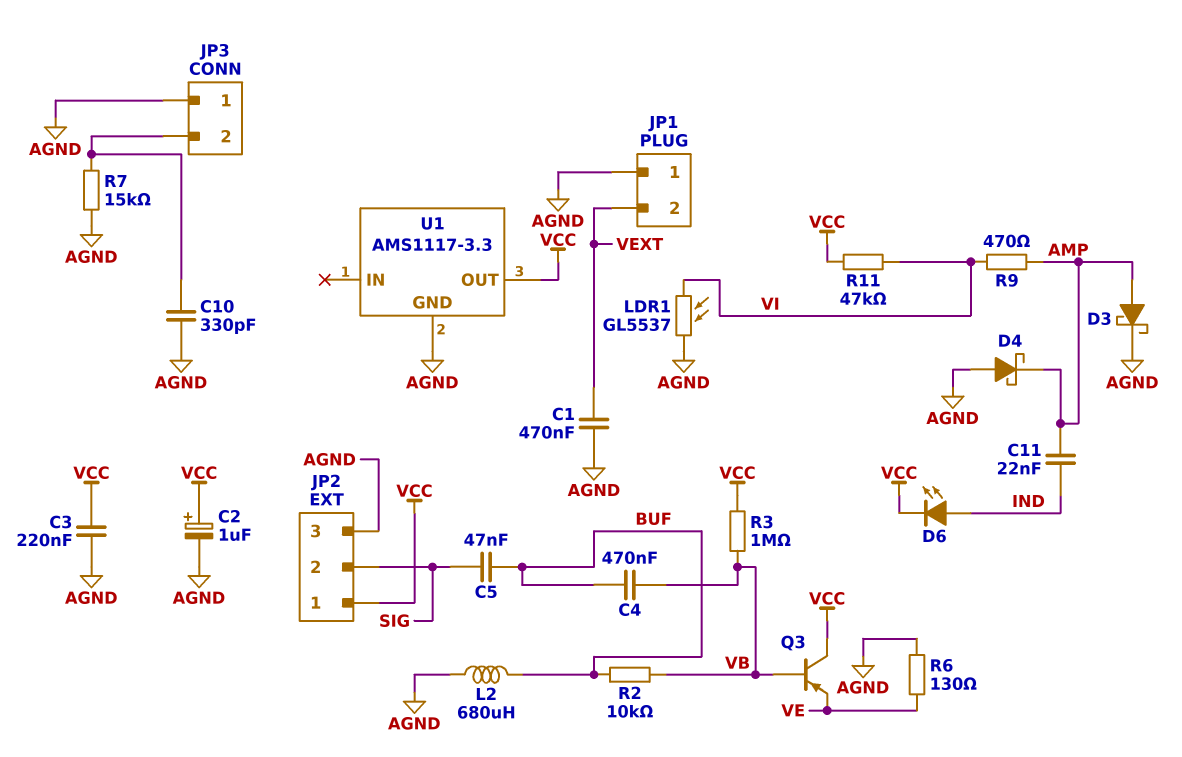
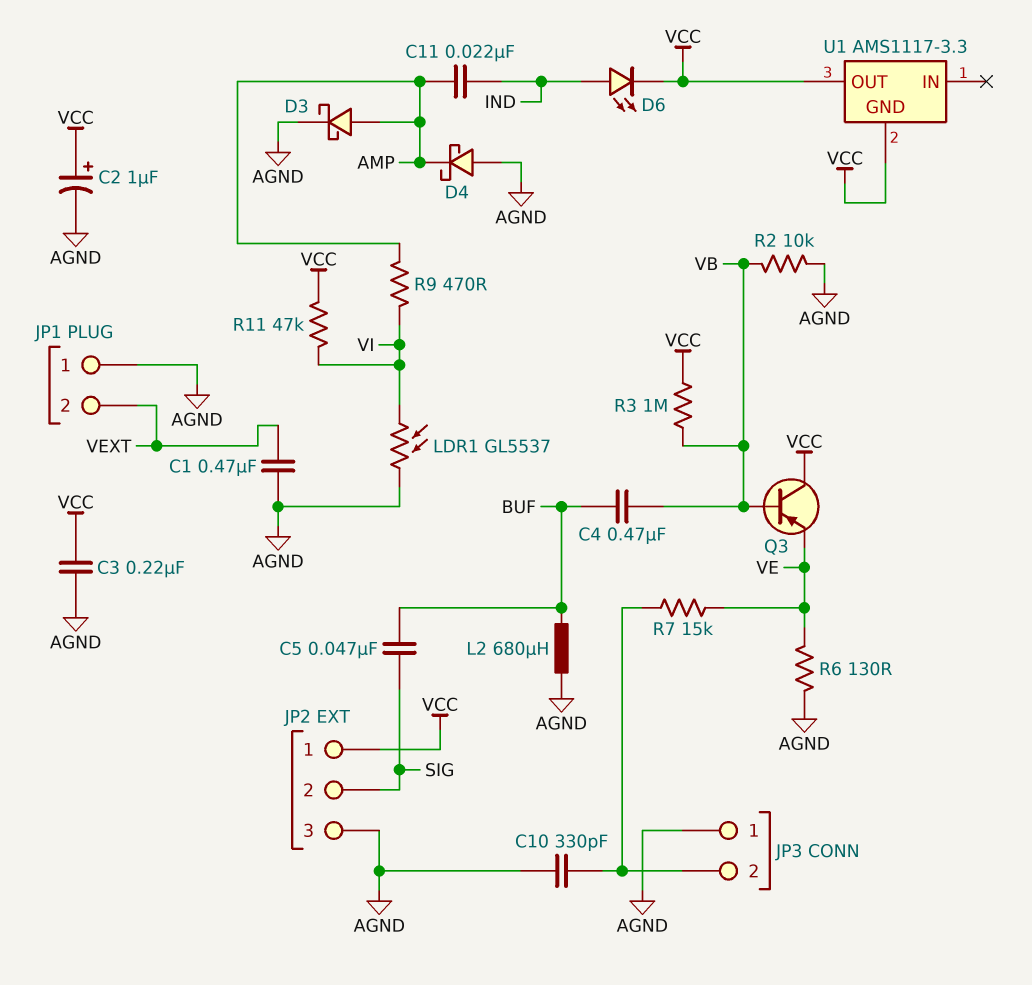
R2: 10k (BUF, VB) -> 10k (AGND, VB)
R7: 15k (AGND, JP3/2) -> 15k (JP3/2, VE)
U1 pin GND: AGND -> VCC

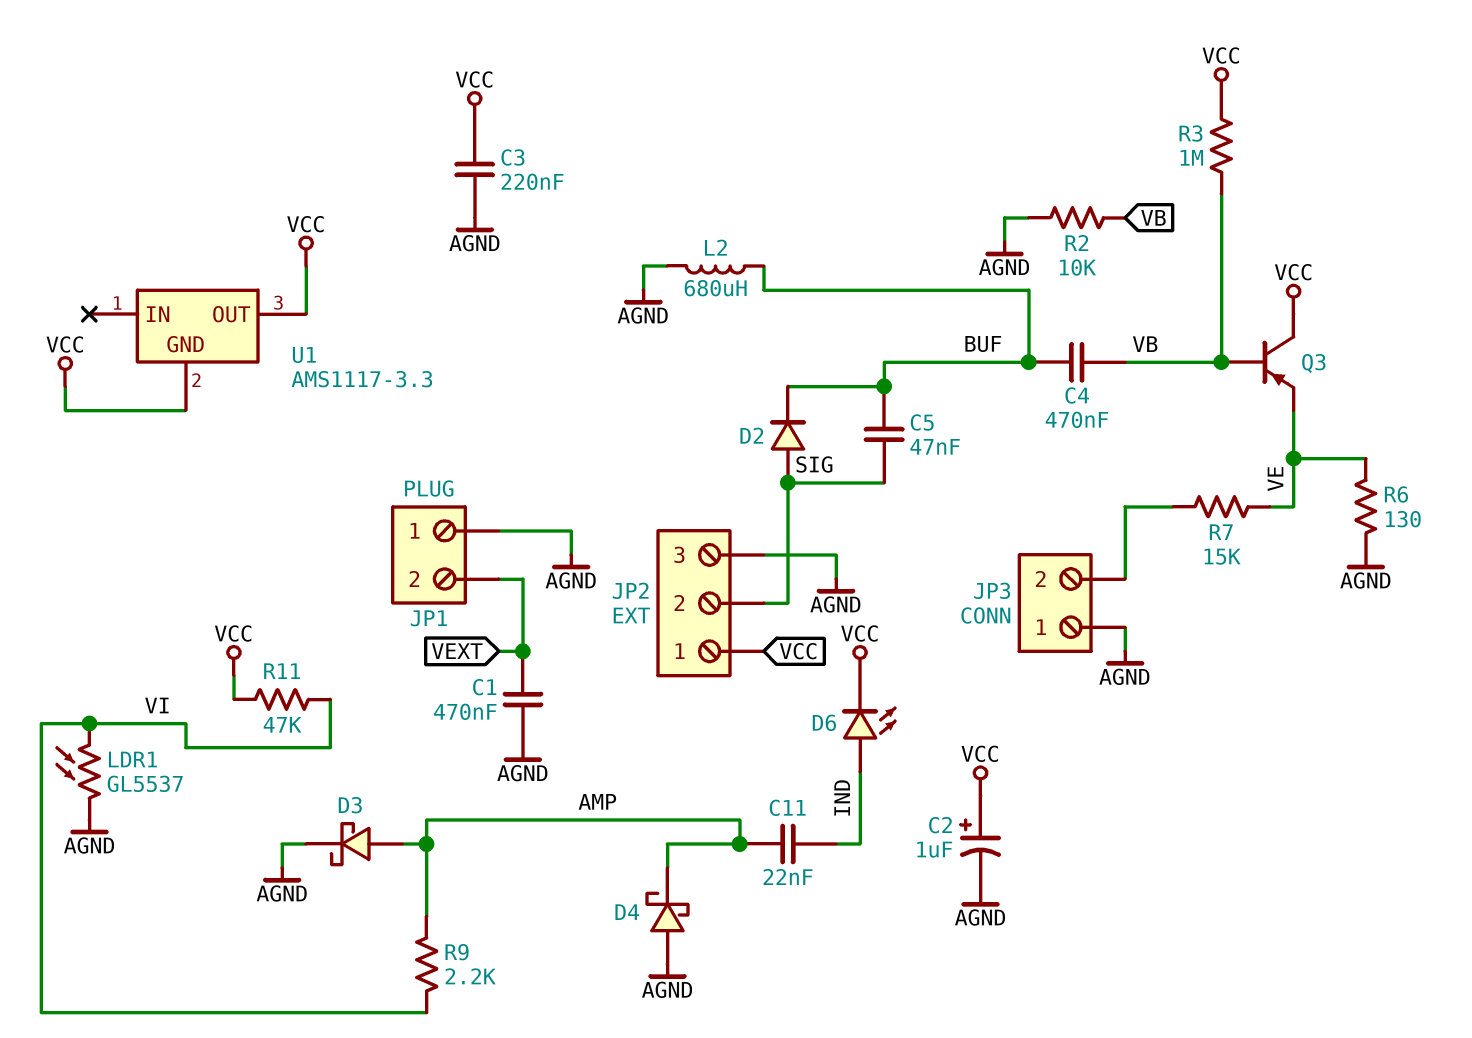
C10: 330pF (AGND, JP3/2) -> none
D2: none -> diode (A SIG, K BUF)
R9: 470 (AMP, VI) -> 2.2k (AMP, VI)

